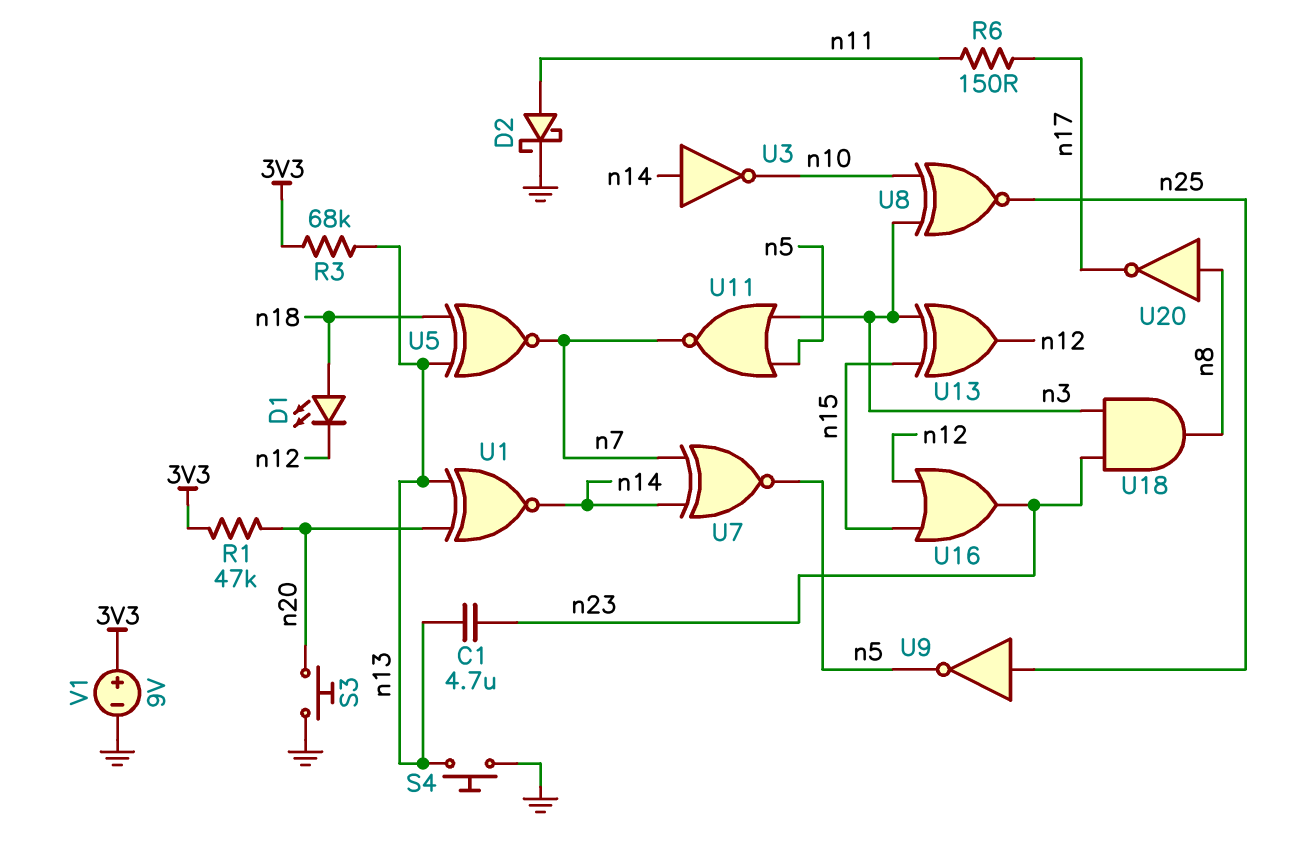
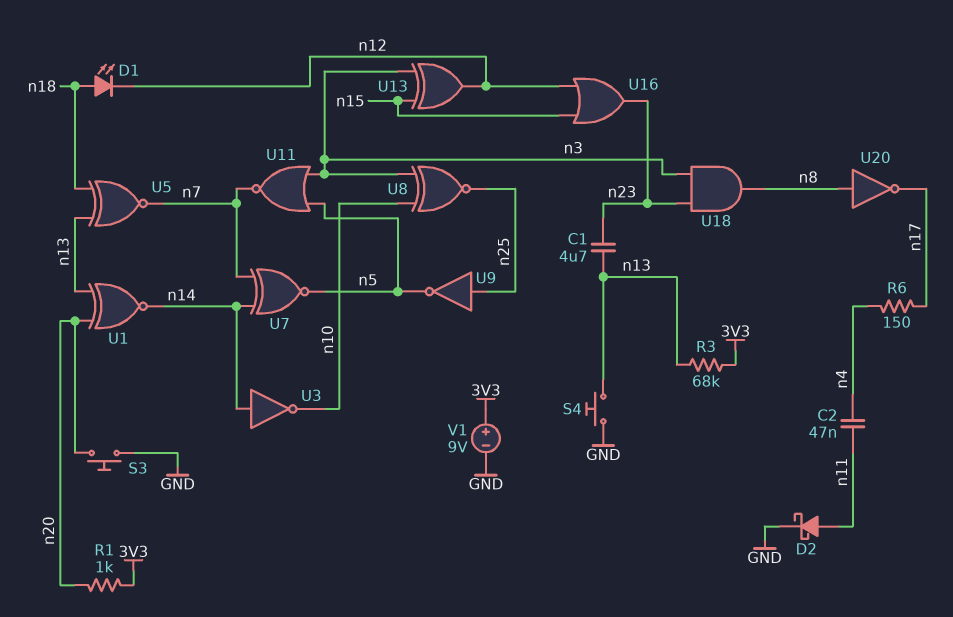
C2: none -> 47nF (n4, n11)
R1: 47k (3V3, n20) -> 1k (3V3, n20)
R6: 150 (n11, n17) -> 150 (n4, n17)

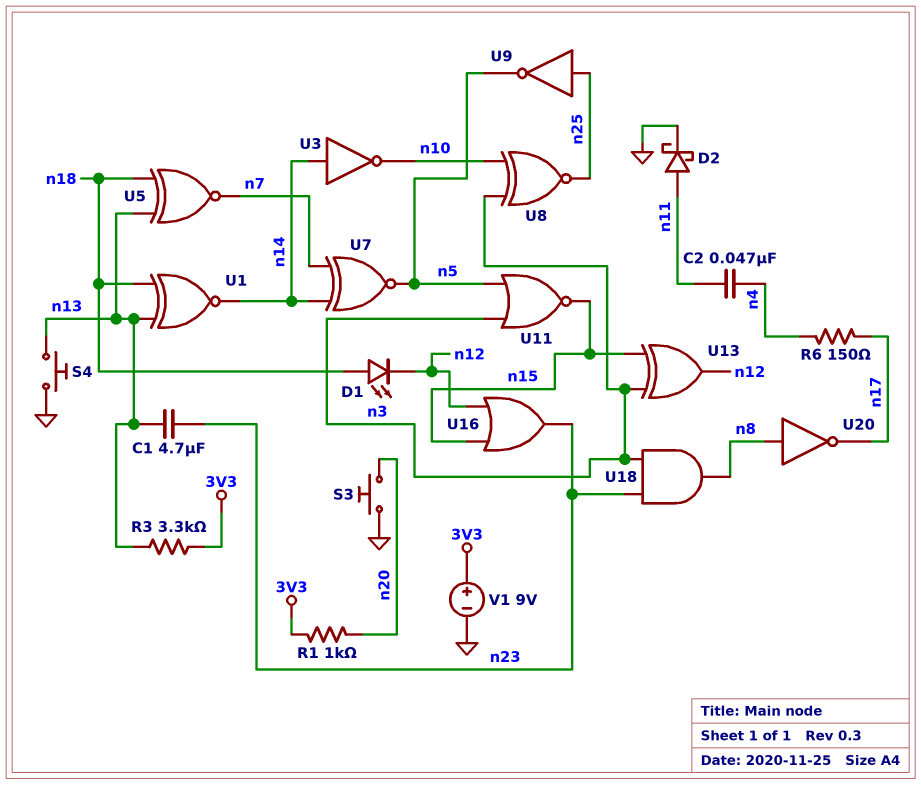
R3: 68k (3V3, n13) -> 3.3k (3V3, n13)
U1: XNOR (in n13, in n20, out n14) -> XNOR (in n13, in n18, out n14)
U11: NOR (in n3, in n5, out n7) -> NOR (in n3, in n5, out n15)

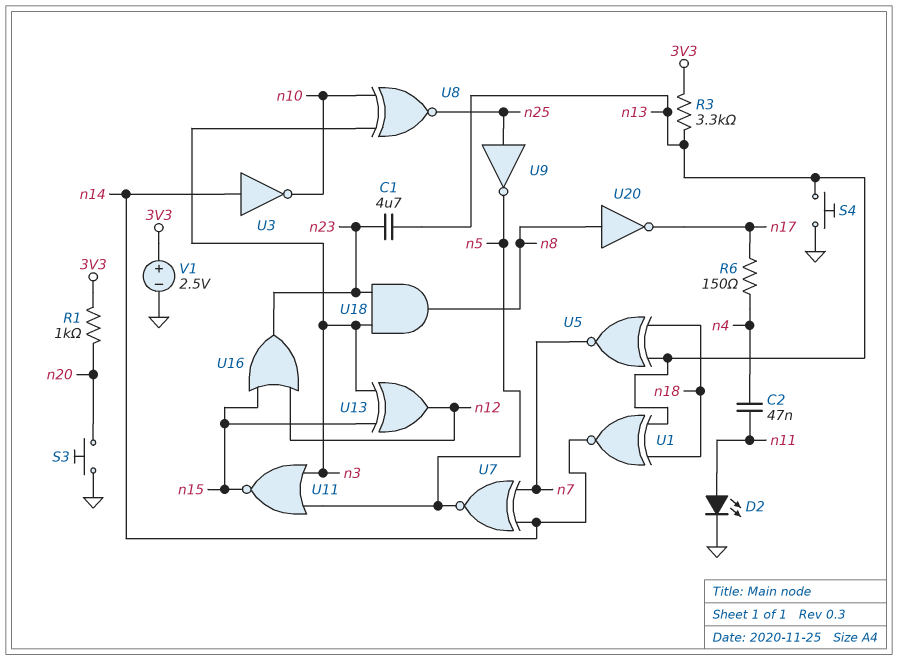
D1: LED (A n18, K n12) -> none
D2: schottky (A n11, K GND) -> LED (A n11, K GND)
V1: 9V (plus 3V3, minus GND) -> 2.5V (plus 3V3, minus GND)

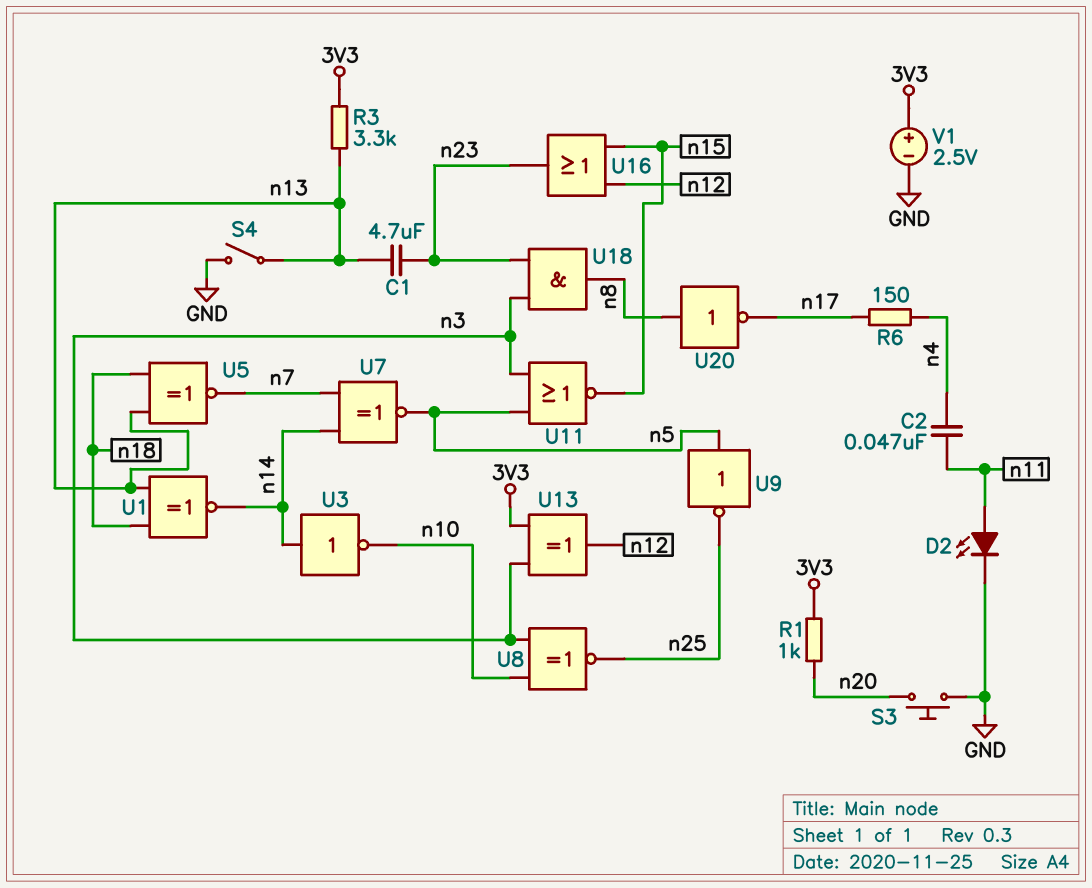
S4: button (GND, n13) -> switch (GND, n13)
U9: NOT (in n25, out n5) -> NOT (in n5, out n25)
U13: XOR (in n3, in n15, out n12) -> XOR (in 3V3, in n3, out n12)

